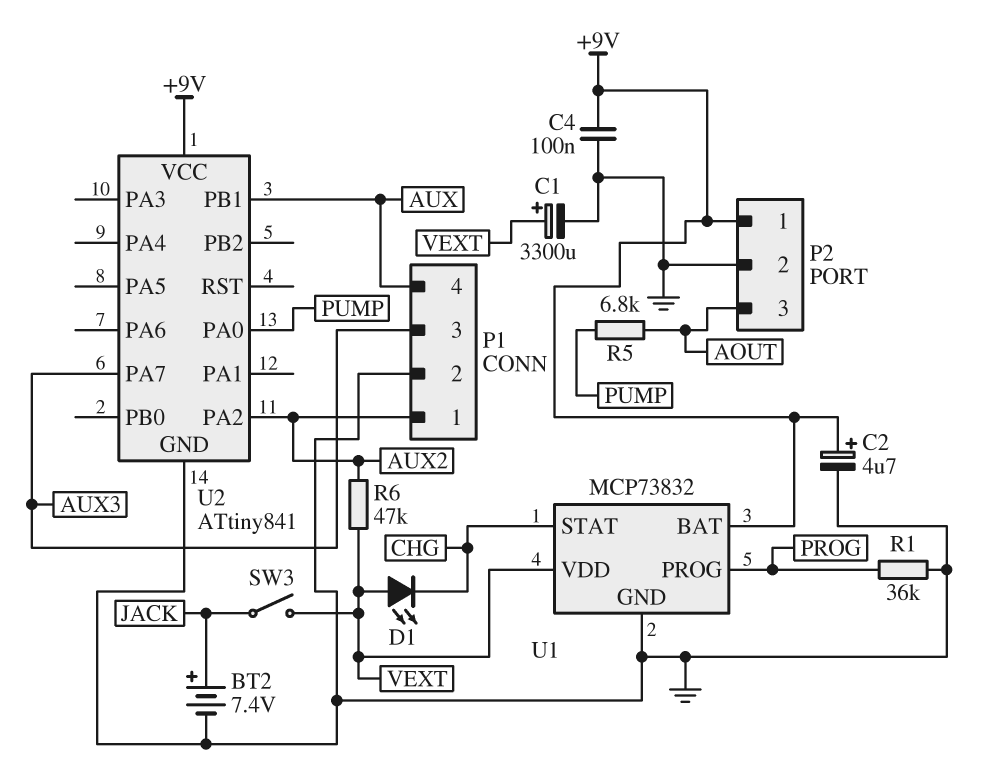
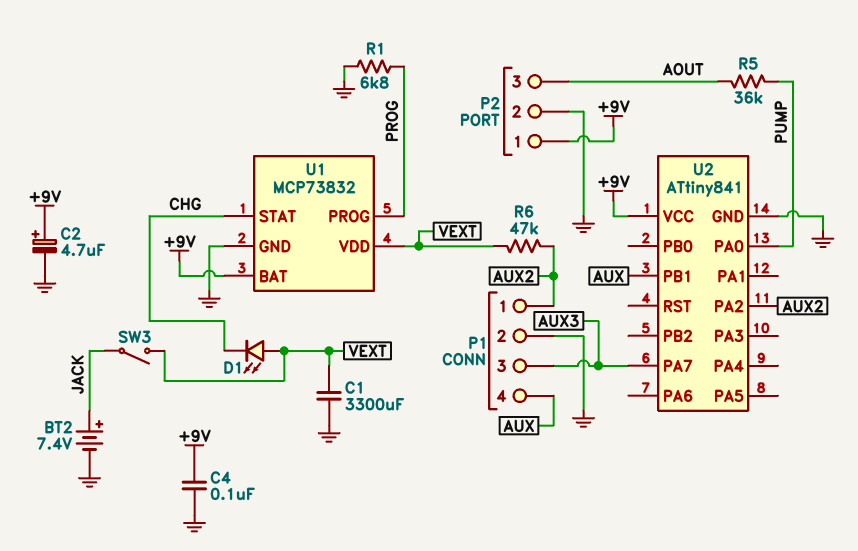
C1: 3300uF (plus VEXT, minus GND) -> 3300uF (GND, VEXT)
R1: 36k (GND, PROG) -> 6.8k (GND, PROG)
R5: 6.8k (AOUT, PUMP) -> 36k (AOUT, PUMP)

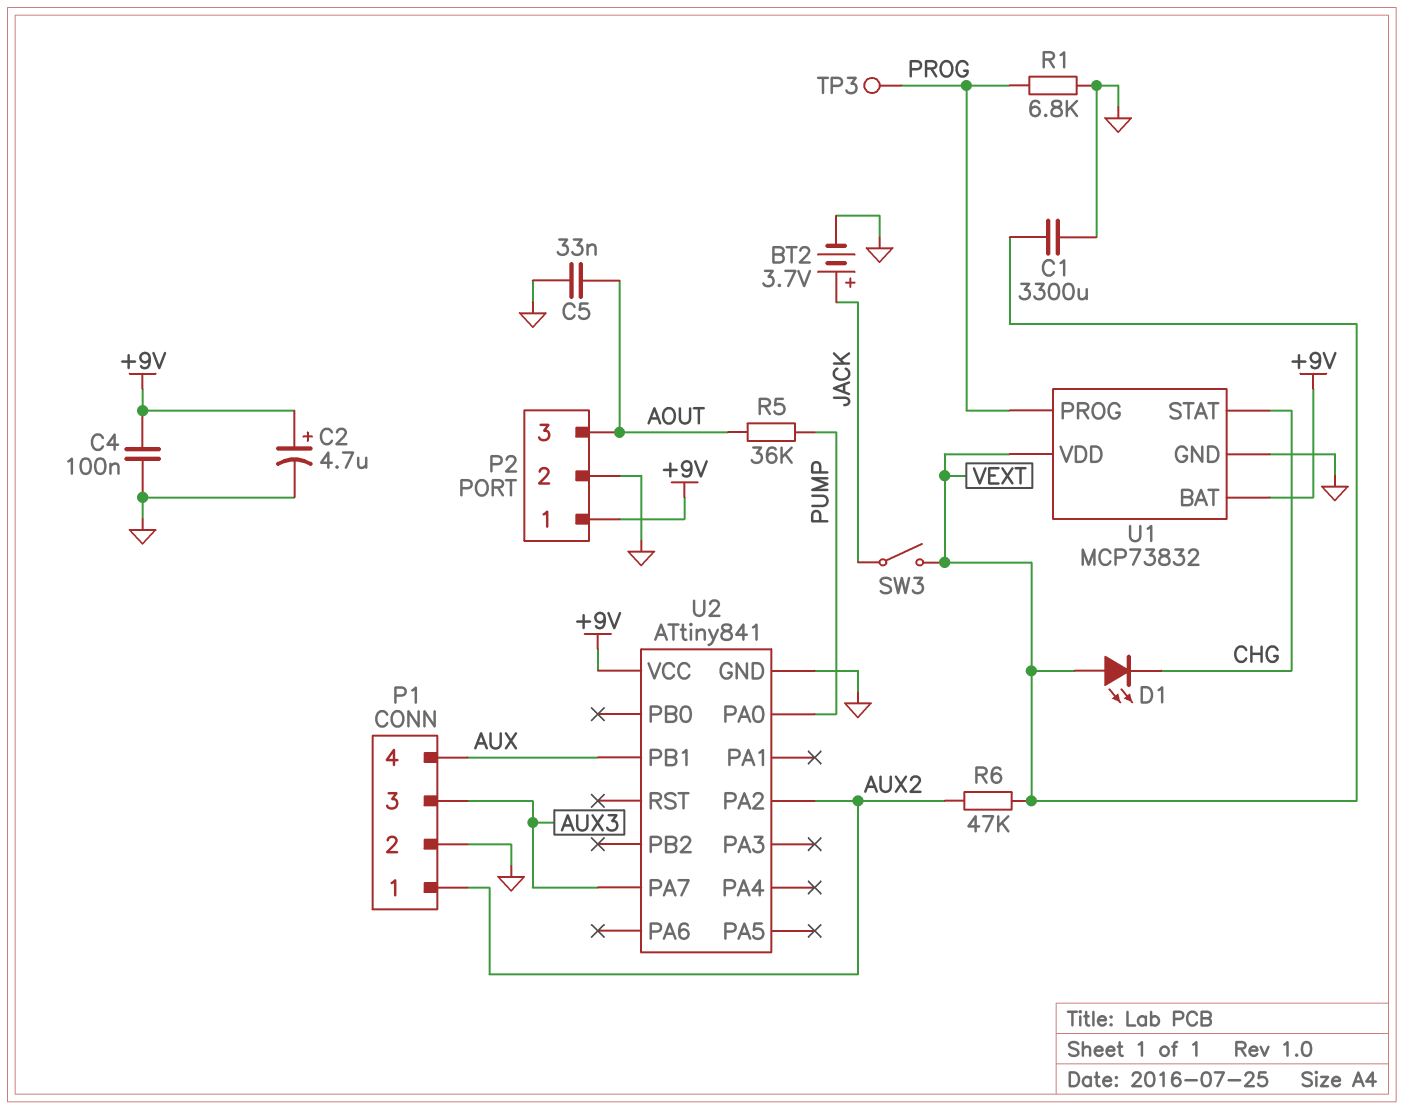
BT2: 7.4V (plus JACK, minus GND) -> 3.7V (plus JACK, minus GND)
C5: none -> 33nF (AOUT, GND)
TP3: none -> test point (PROG)

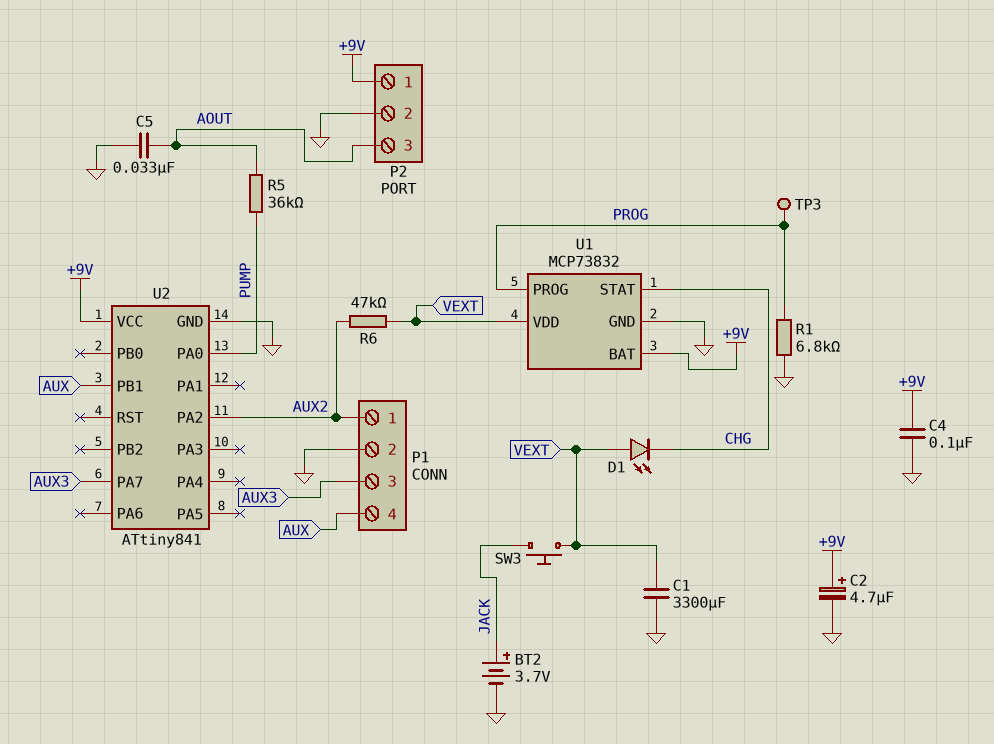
SW3: switch (JACK, VEXT) -> button (JACK, VEXT)

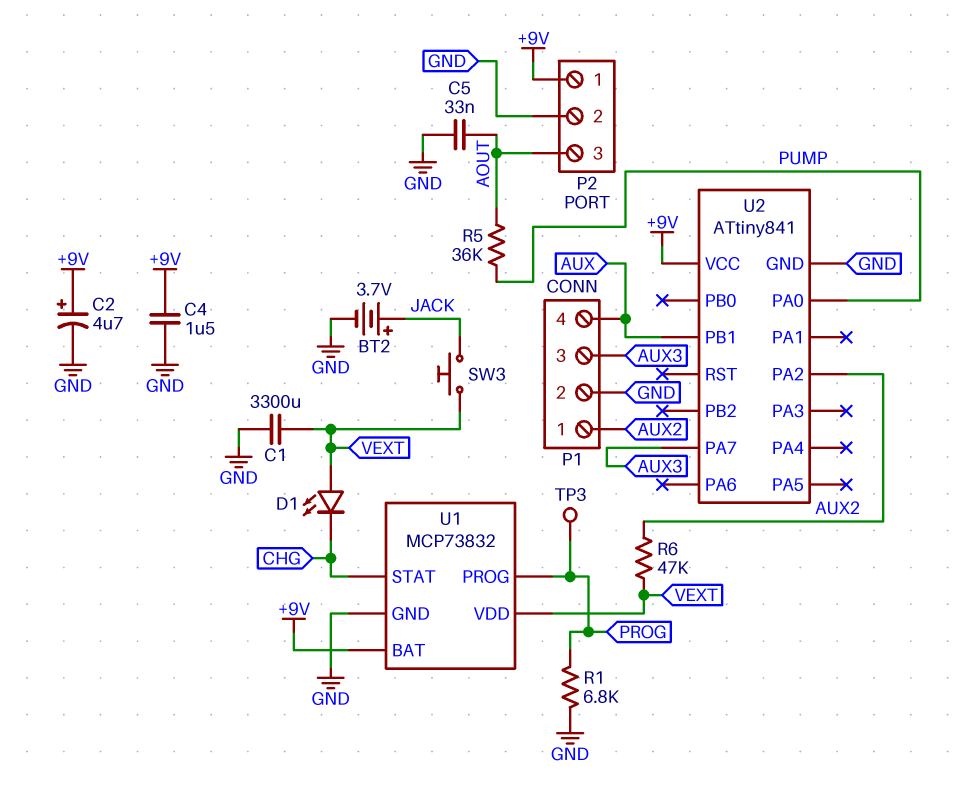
C4: 100nF (+9V, GND) -> 1.5uF (+9V, GND)

